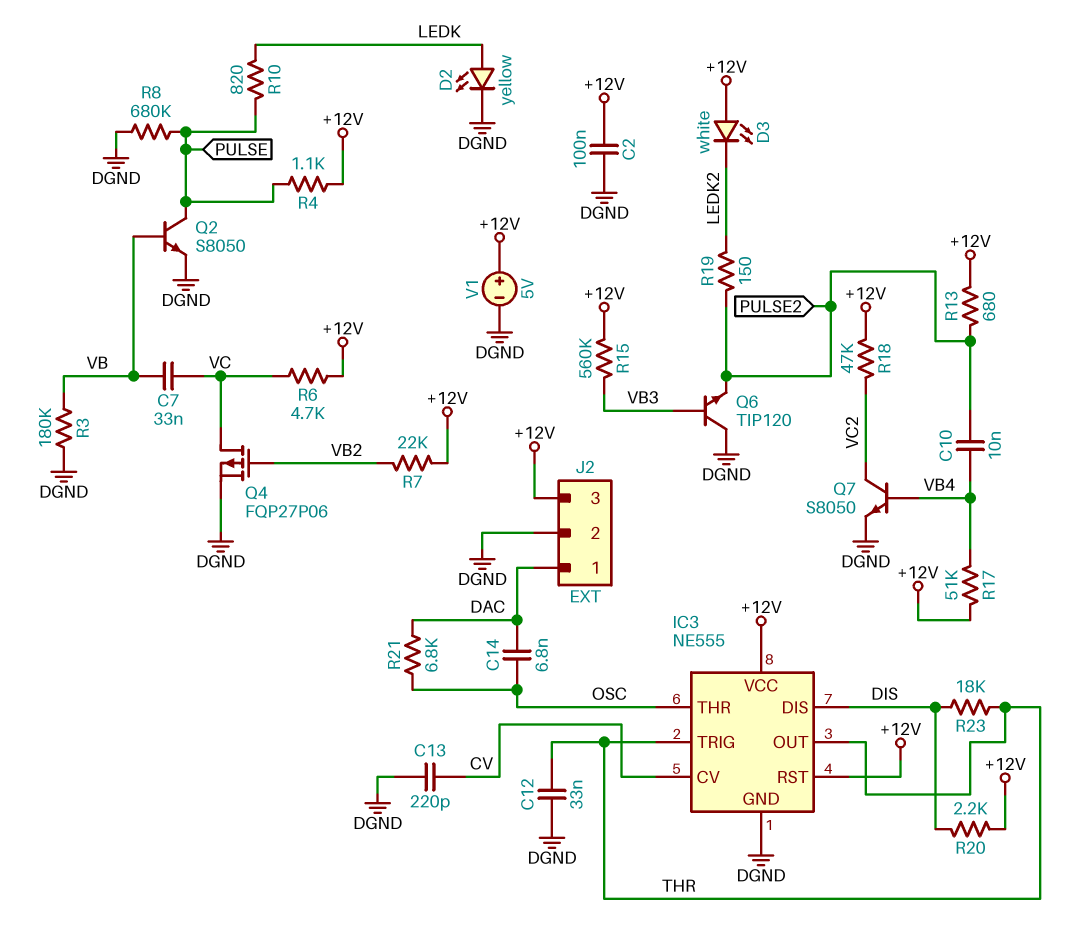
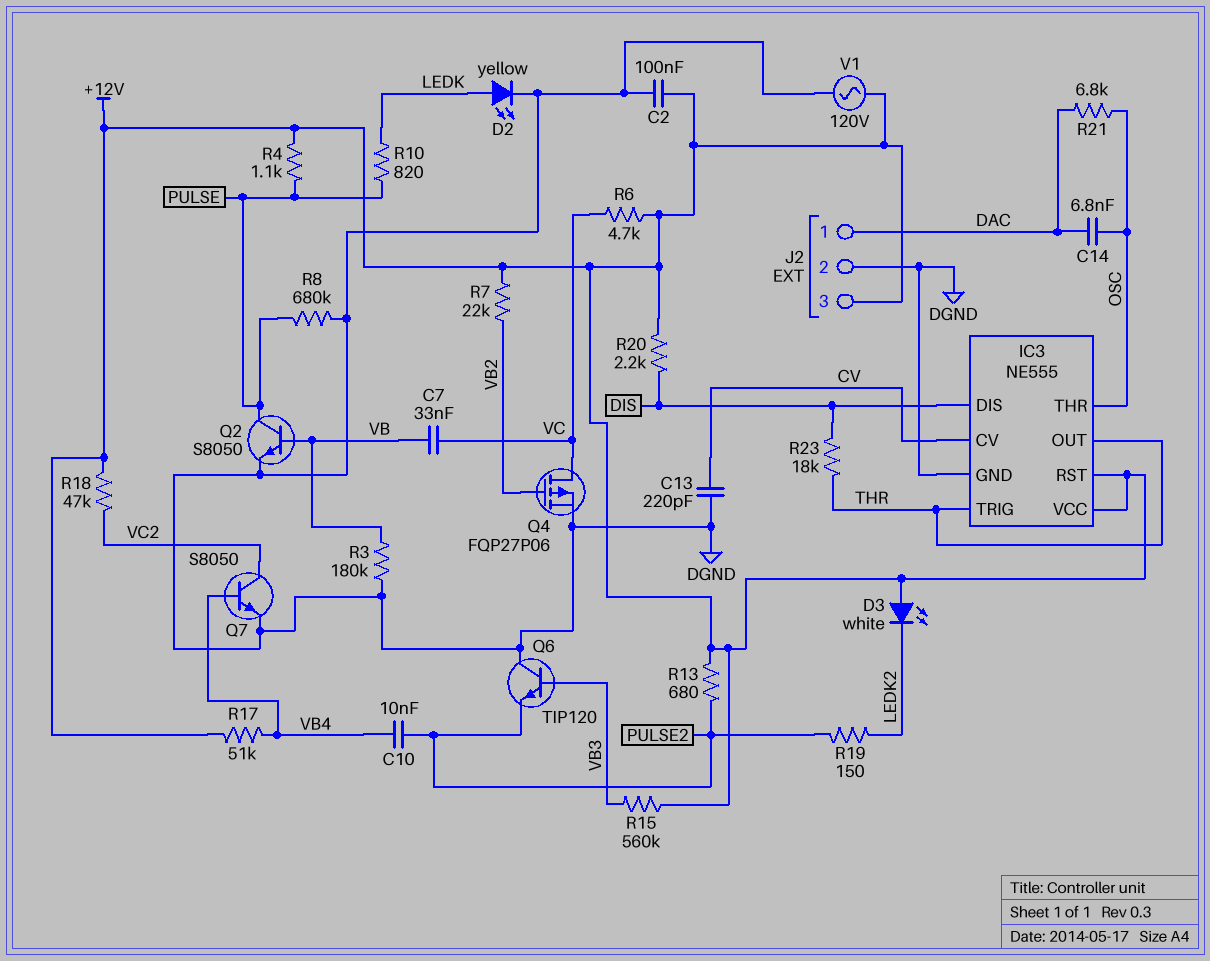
C12: 33nF (DGND, THR) -> none
V1: 5V (plus +12V, minus DGND) -> AC 120V (+12V, DGND)

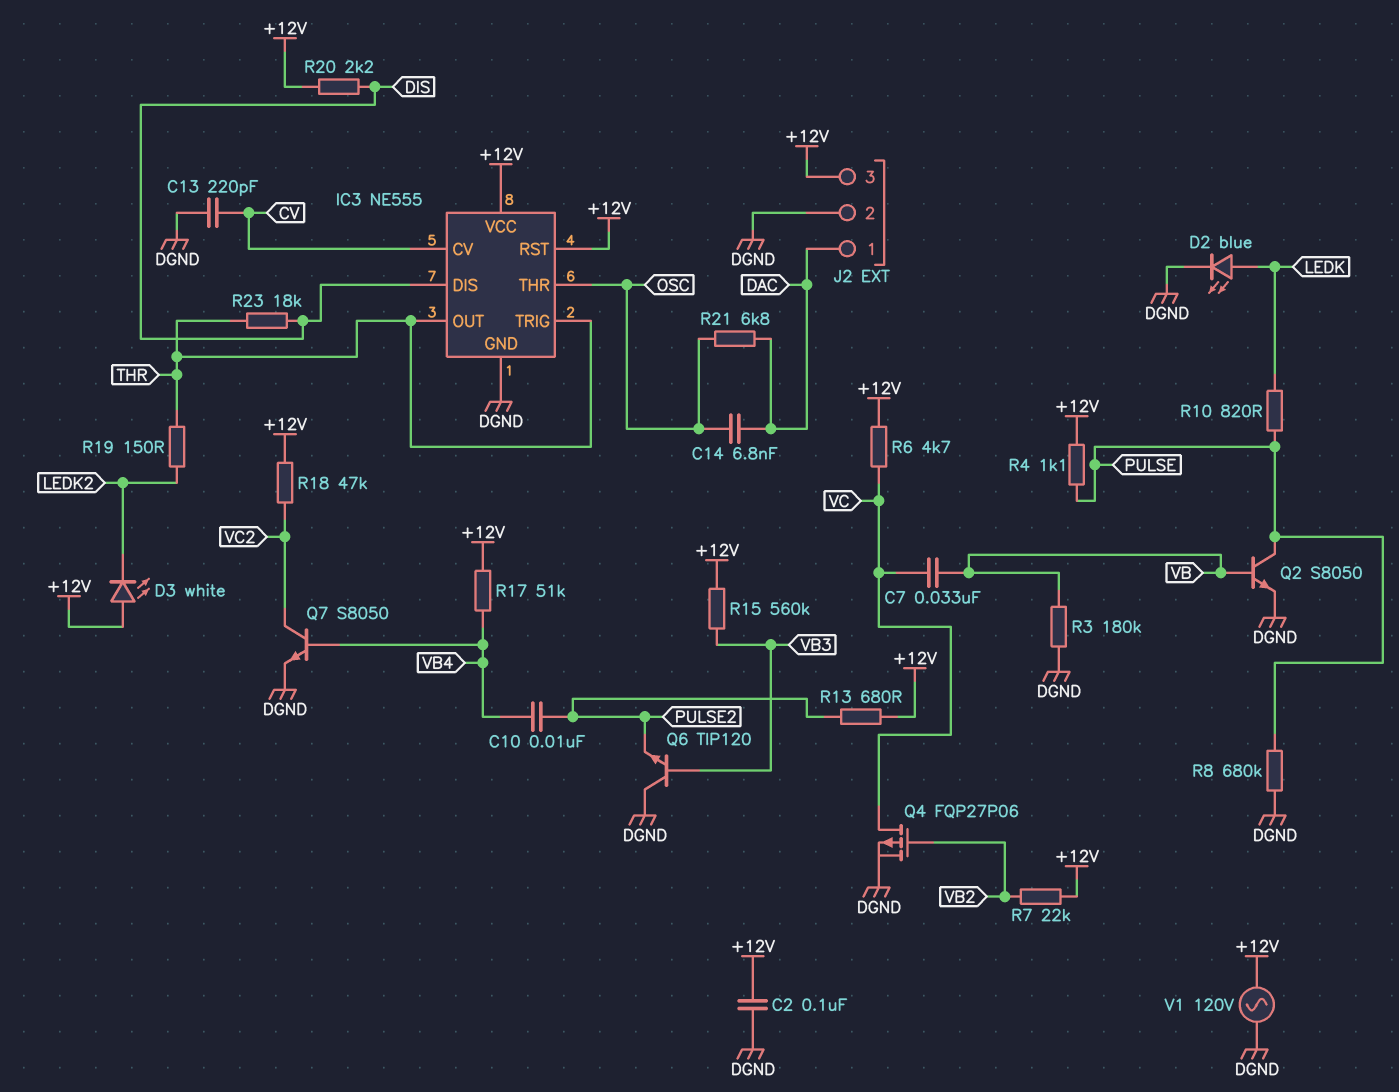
D2: LED yellow (A LEDK, K DGND) -> LED blue (A LEDK, K DGND)
R19: 150 (LEDK2, PULSE2) -> 150 (LEDK2, THR)

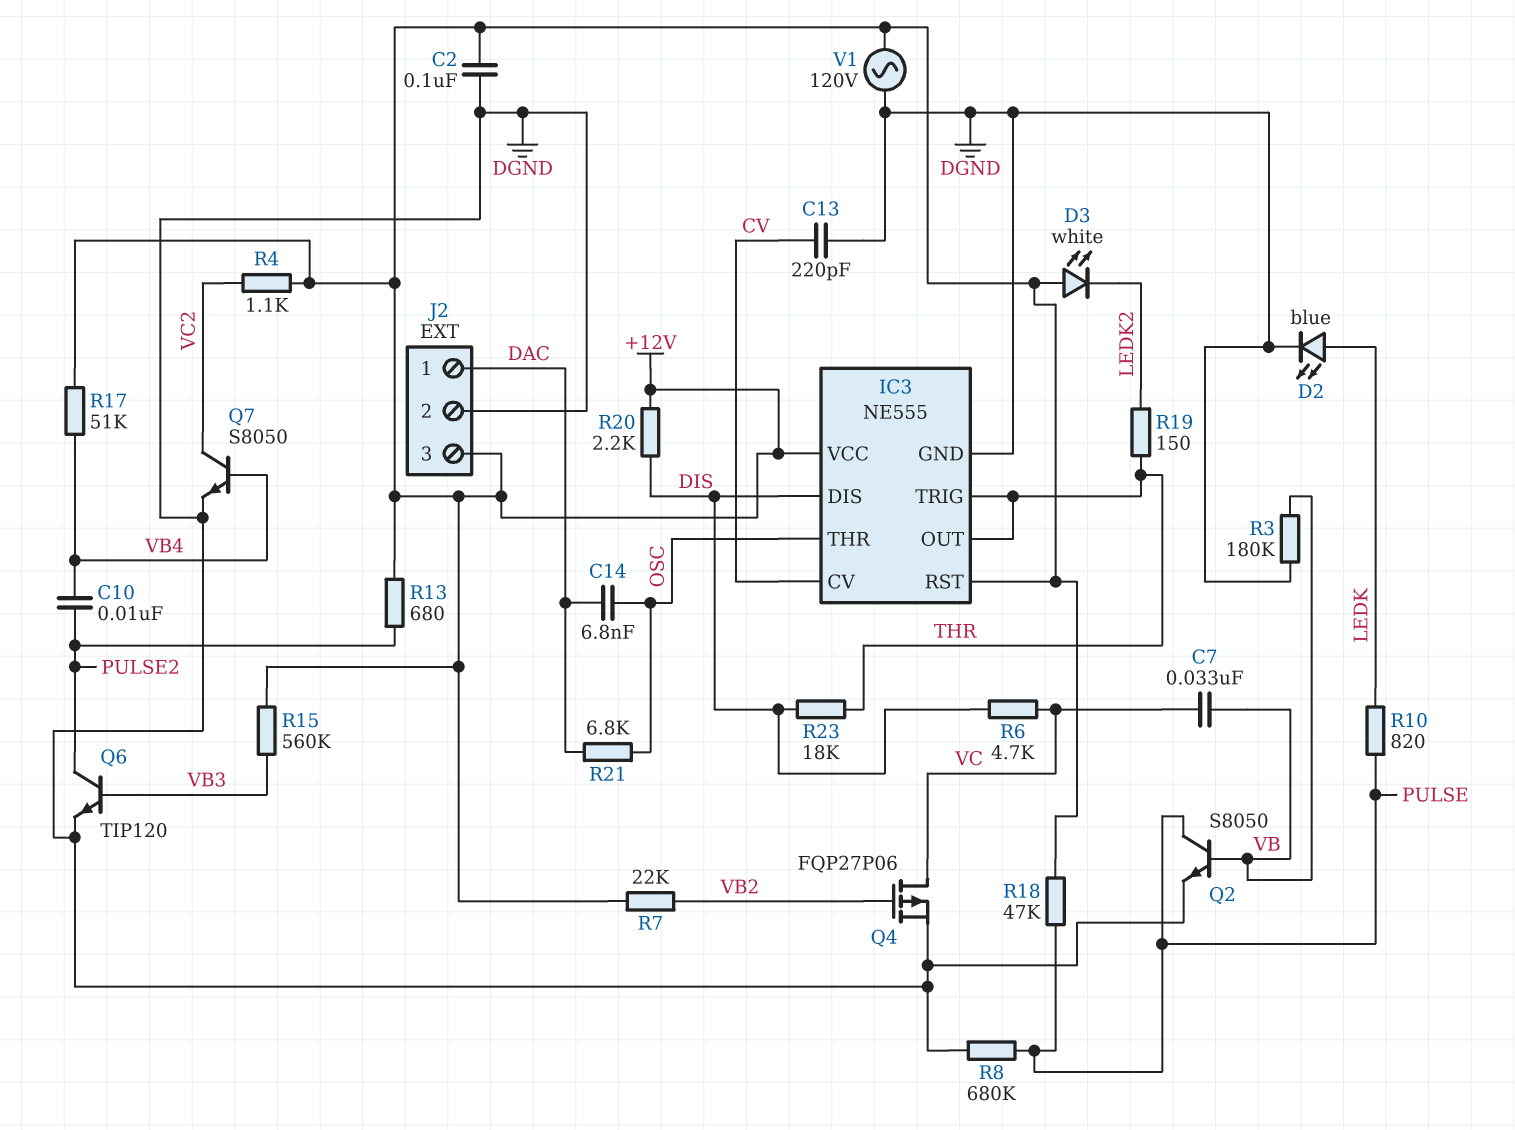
Q6: NPN TIP120 (B VB3, C DGND, E PULSE2) -> NPN TIP120 (B VB3, C PULSE2, E DGND)
R4: 1.1k (+12V, PULSE) -> 1.1k (+12V, VC2)
R6: 4.7k (+12V, VC) -> 4.7k (DIS, VC)
R18: 47k (+12V, VC2) -> 47k (+12V, PULSE)

